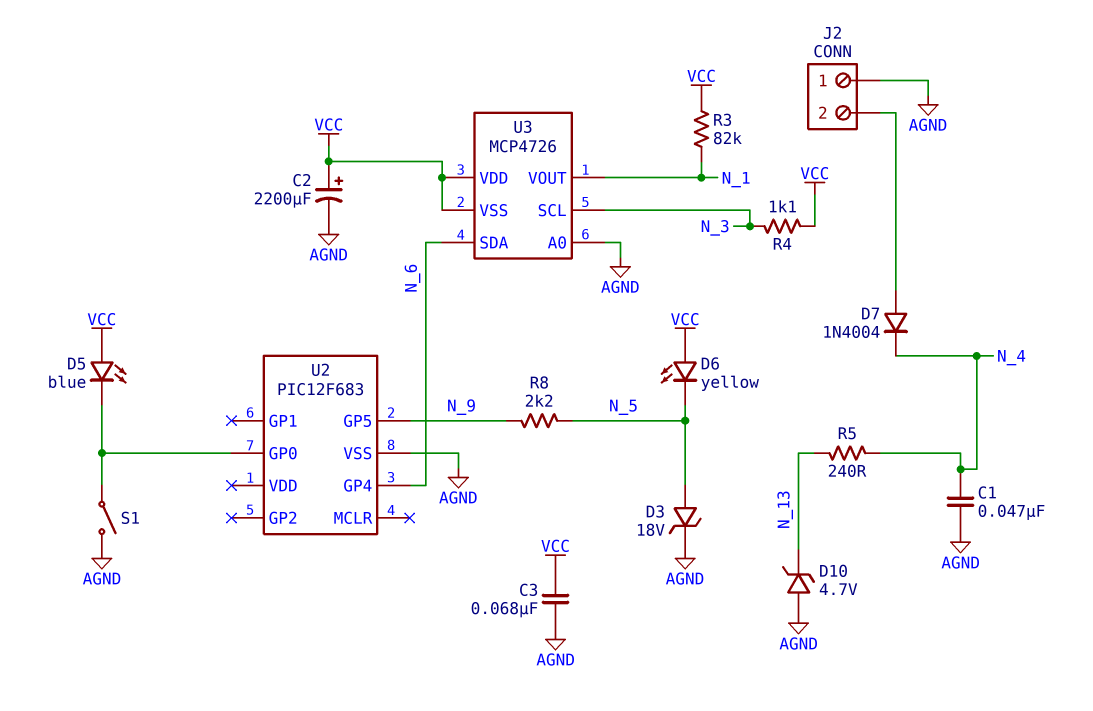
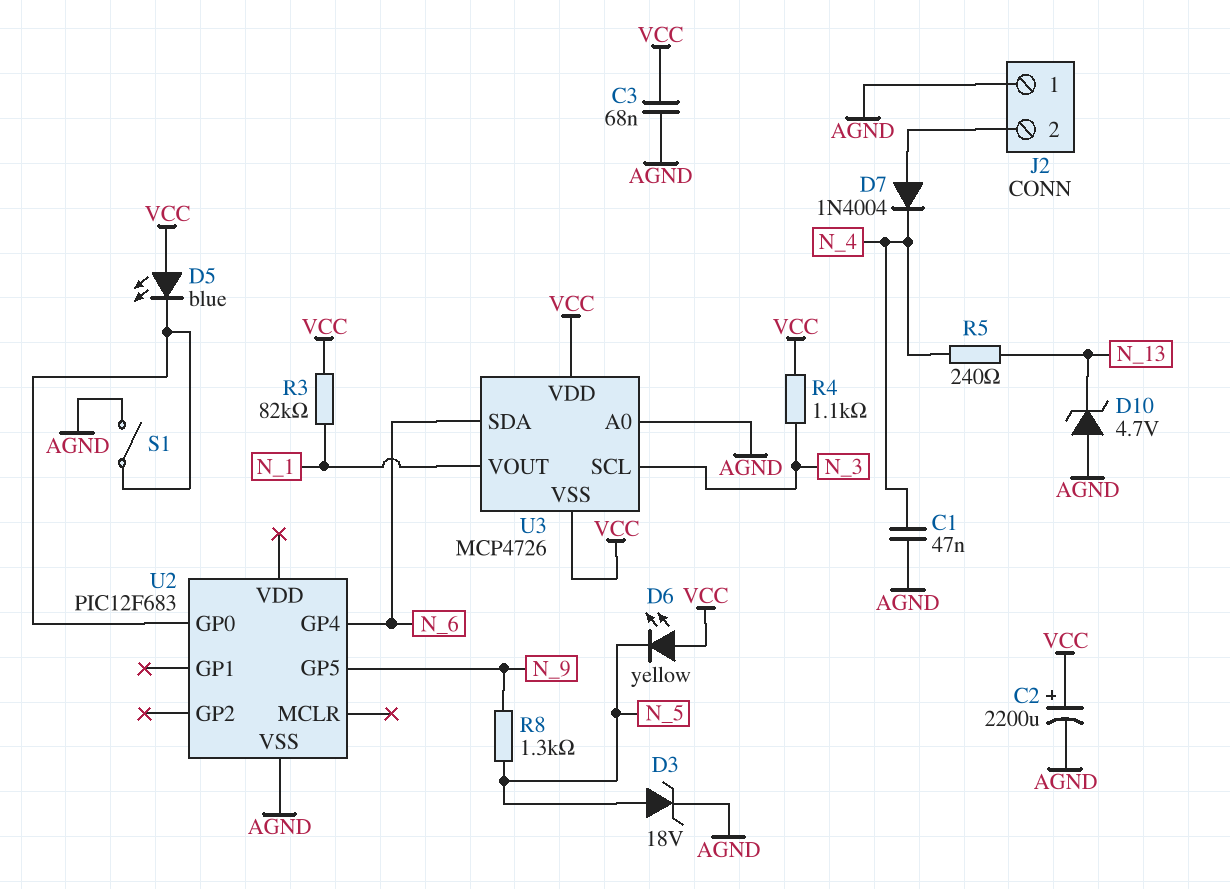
R8: 2.2k (N_5, N_9) -> 1.3k (N_5, N_9)

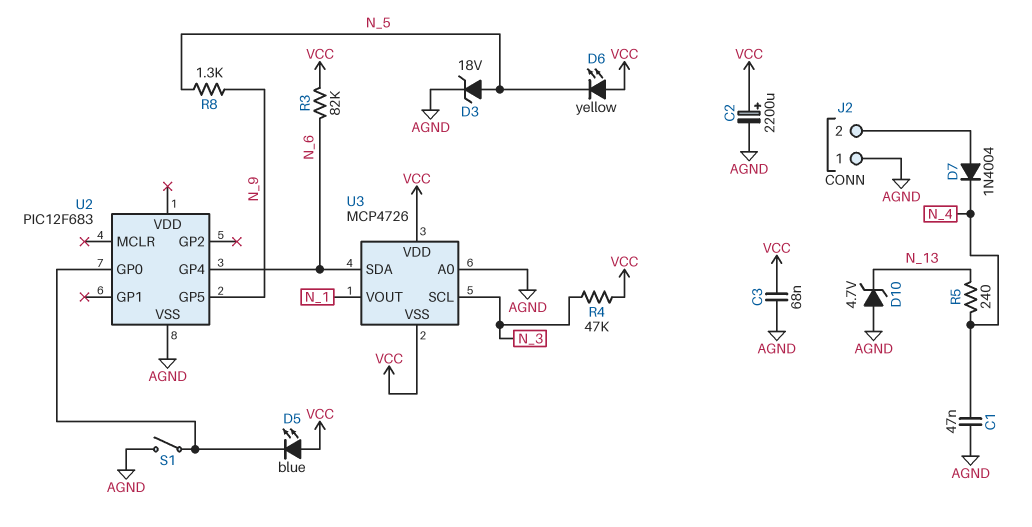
R3: 82k (N_1, VCC) -> 82k (N_6, VCC)
R4: 1.1k (N_3, VCC) -> 47k (N_3, VCC)

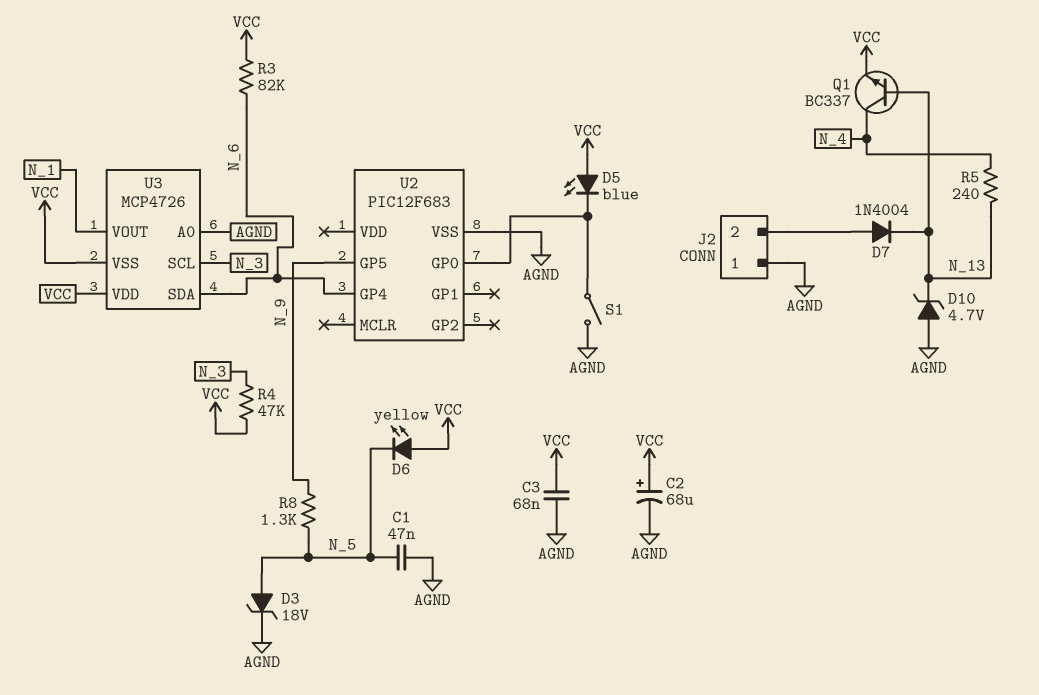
C1: 47nF (AGND, N_4) -> 47nF (AGND, N_5)
C2: 2200uF (plus VCC, minus AGND) -> 68uF (plus VCC, minus AGND)
D7: diode 1N4004 (A J2/2, K N_4) -> diode 1N4004 (A J2/2, K N_13)
Q1: none -> NPN BC337 (B N_13, C N_4, E VCC)

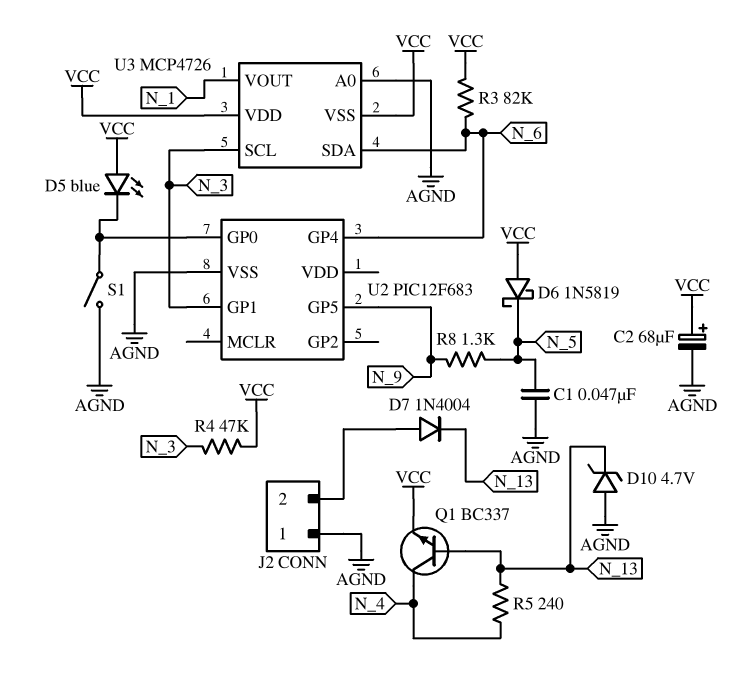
C3: 68nF (AGND, VCC) -> none
D3: zener 18V (A N_5, K AGND) -> none
D6: LED yellow (A VCC, K N_5) -> schottky 1N5819 (A VCC, K N_5)
U2 pin GP1: none -> N_3

